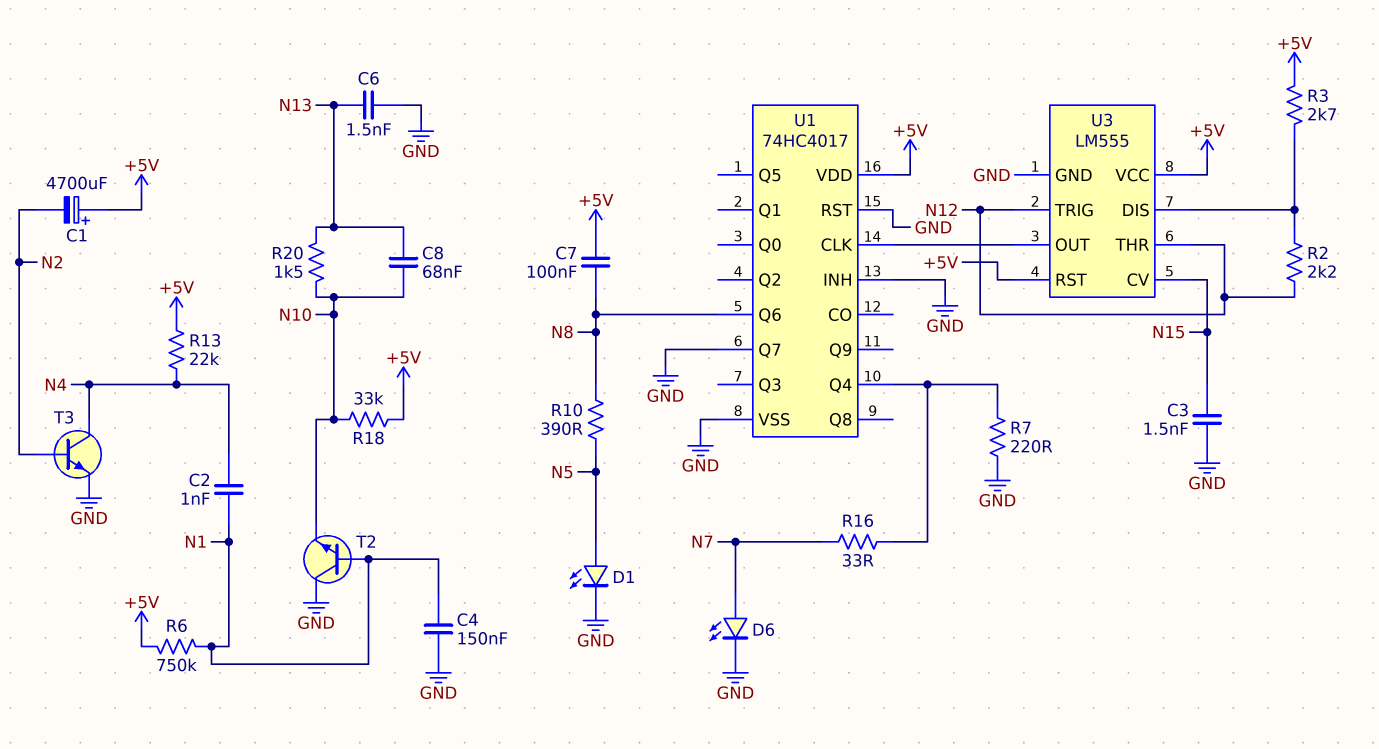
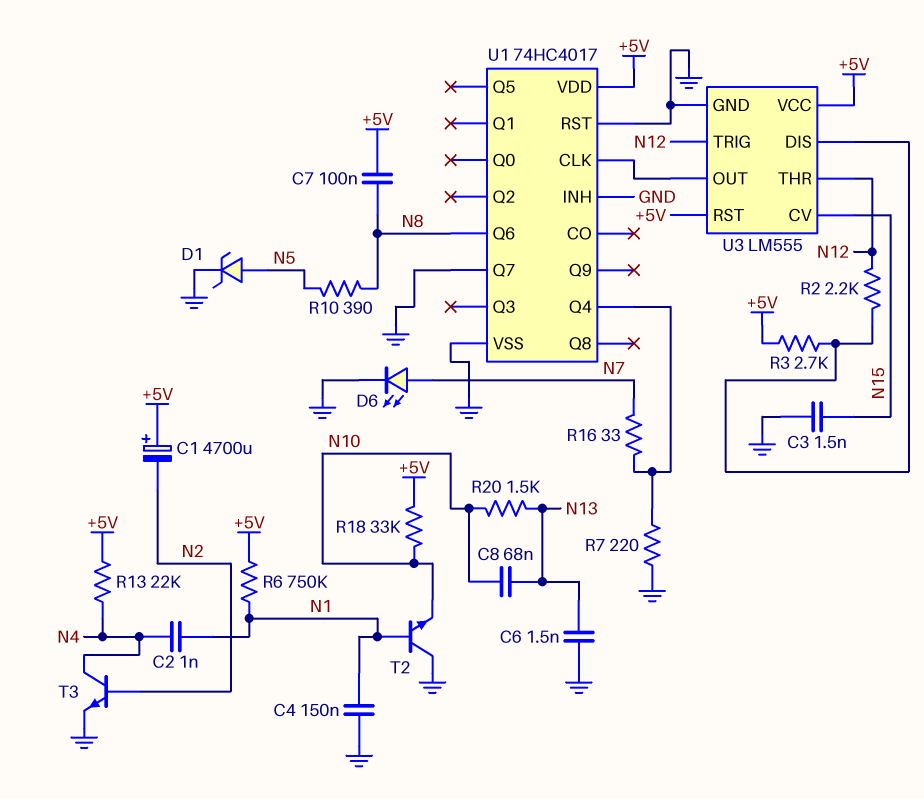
D1: LED (A N5, K GND) -> zener (A N5, K GND)

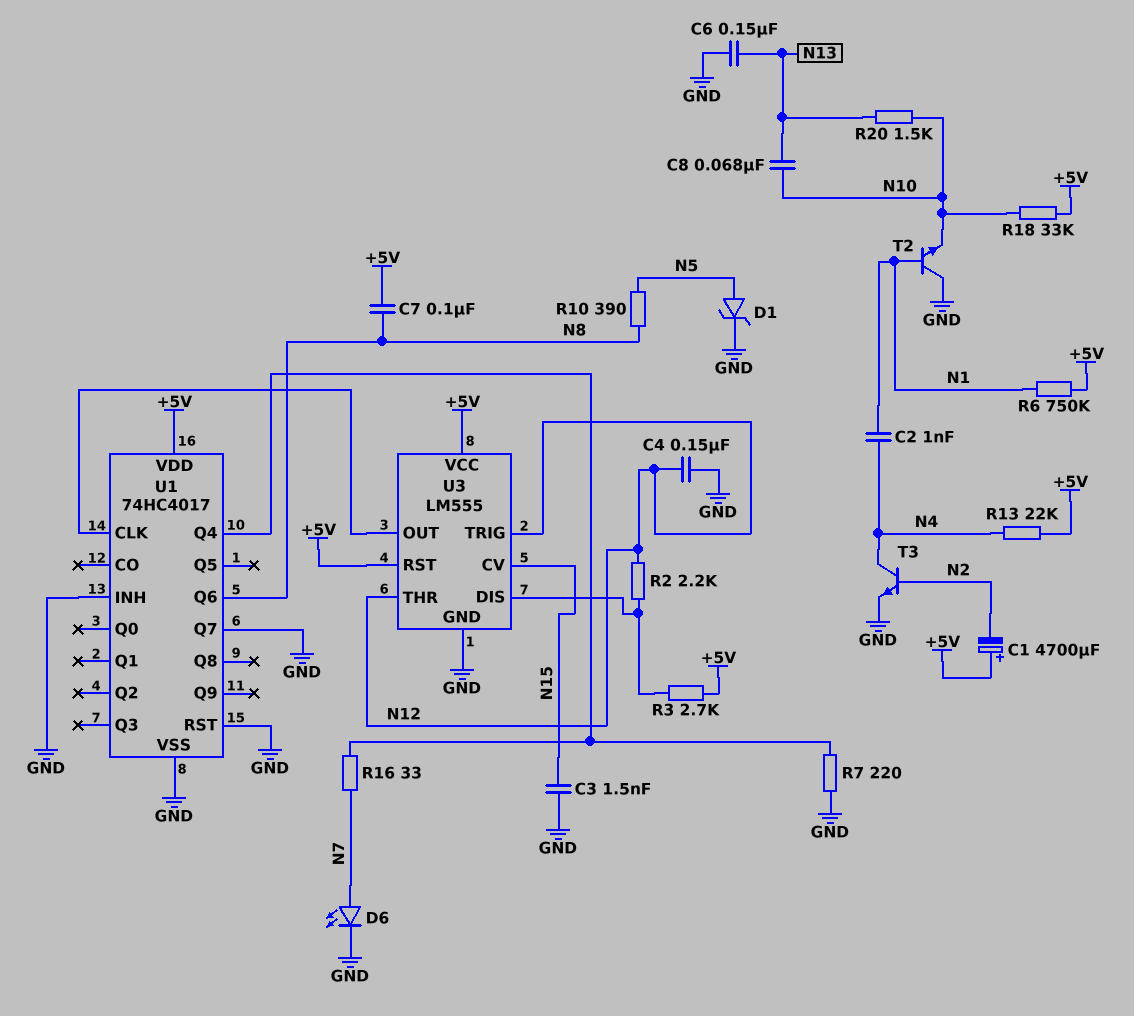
C4: 150nF (GND, N1) -> 150nF (GND, N12)
C6: 1.5nF (GND, N13) -> 150nF (GND, N13)

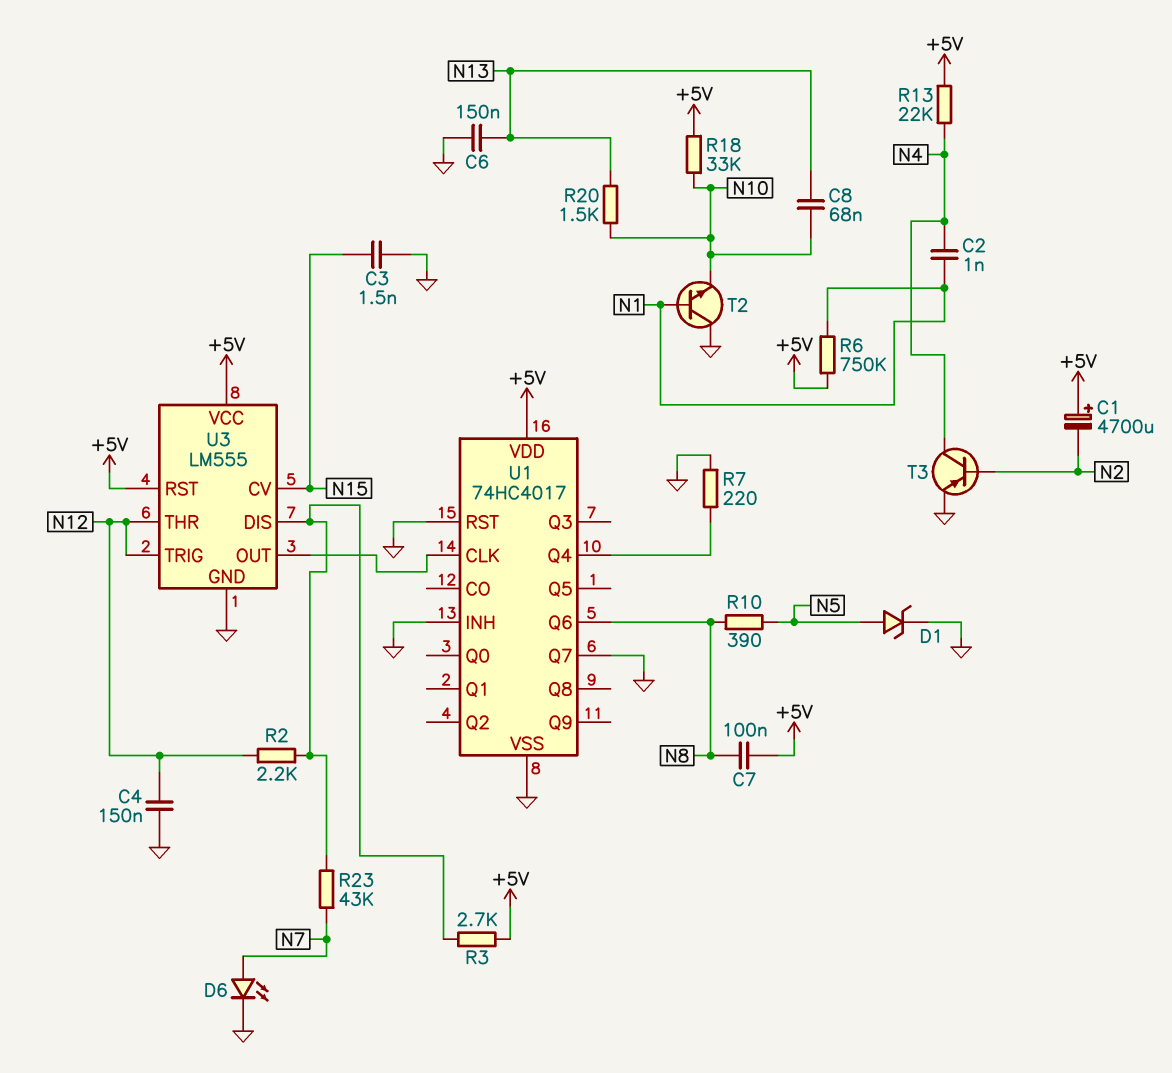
R16: 33 (N7, U1/Q4) -> none
R23: none -> 43k (N7, U3/DIS)
T3: NPN (B N2, C N4, E GND) -> PNP (B N2, C N4, E GND)

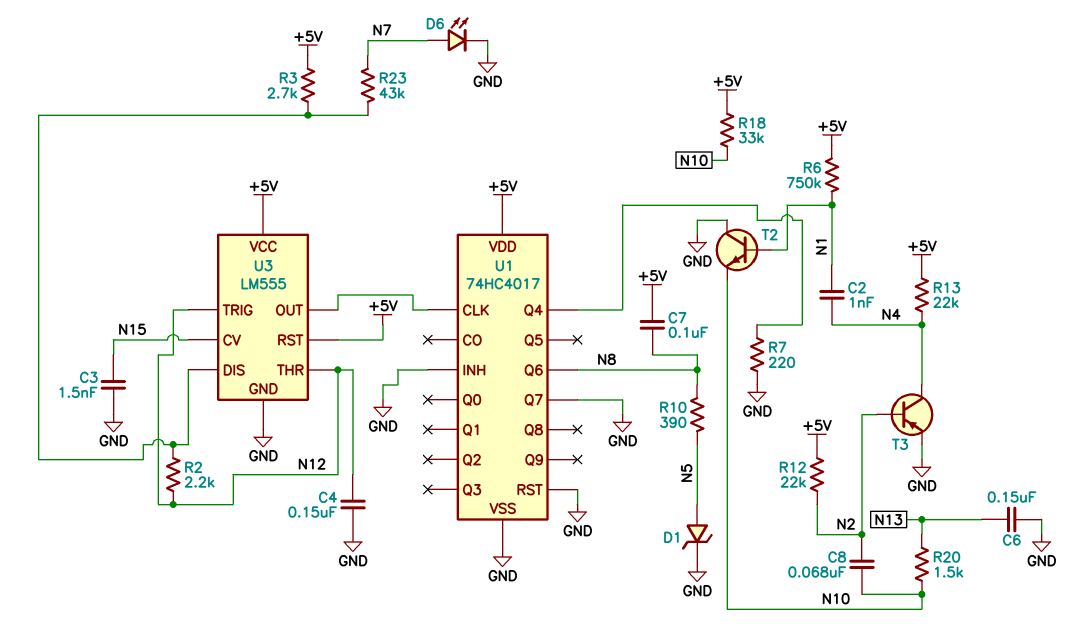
C1: 4700uF (plus +5V, minus N2) -> none
C8: 68nF (N10, N13) -> 68nF (N2, N10)
R12: none -> 22k (+5V, N2)

